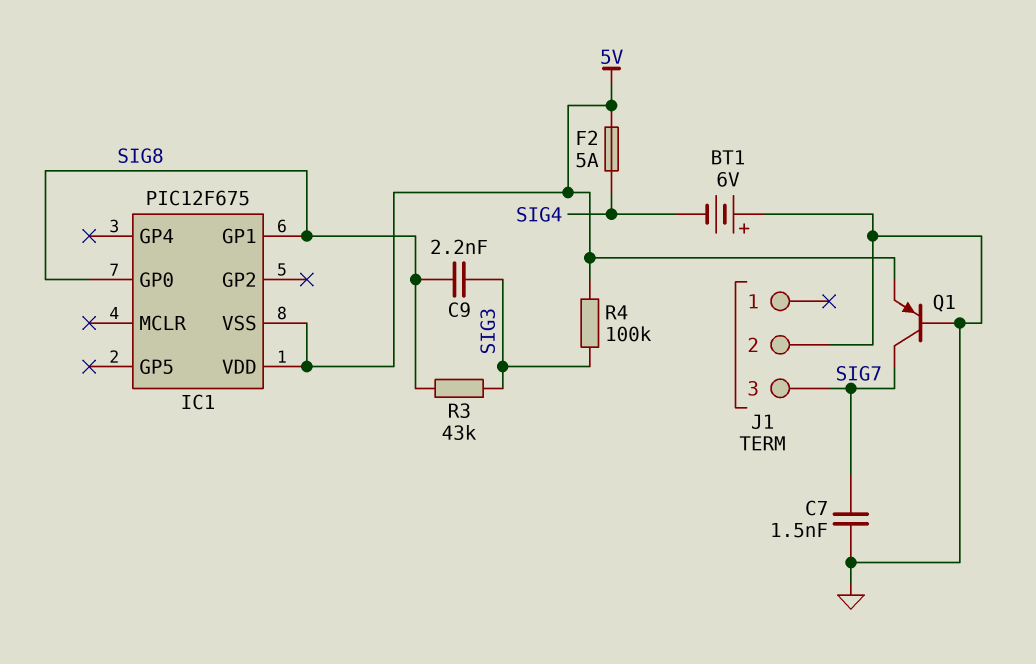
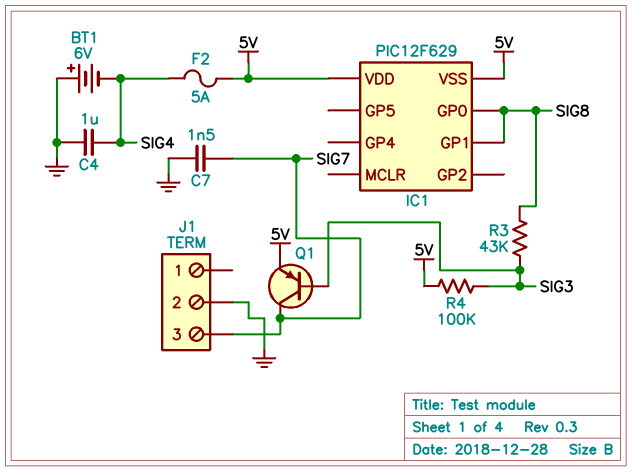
C4: none -> 1uF (GND, SIG4)
C9: 2.2nF (SIG3, SIG8) -> none
IC1: PIC12F675 -> PIC12F629
Q1: PNP (B GND, C SIG7, E 5V) -> PNP (B SIG3, C SIG7, E 5V)

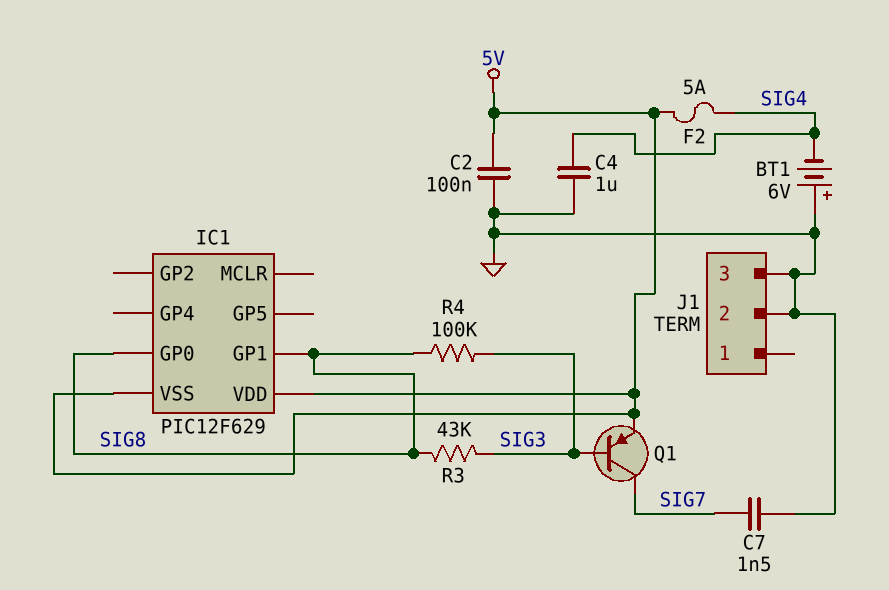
C2: none -> 100nF (5V, GND)
J1 pin 3: SIG7 -> GND
R4: 100k (5V, SIG3) -> 100k (SIG3, SIG8)

